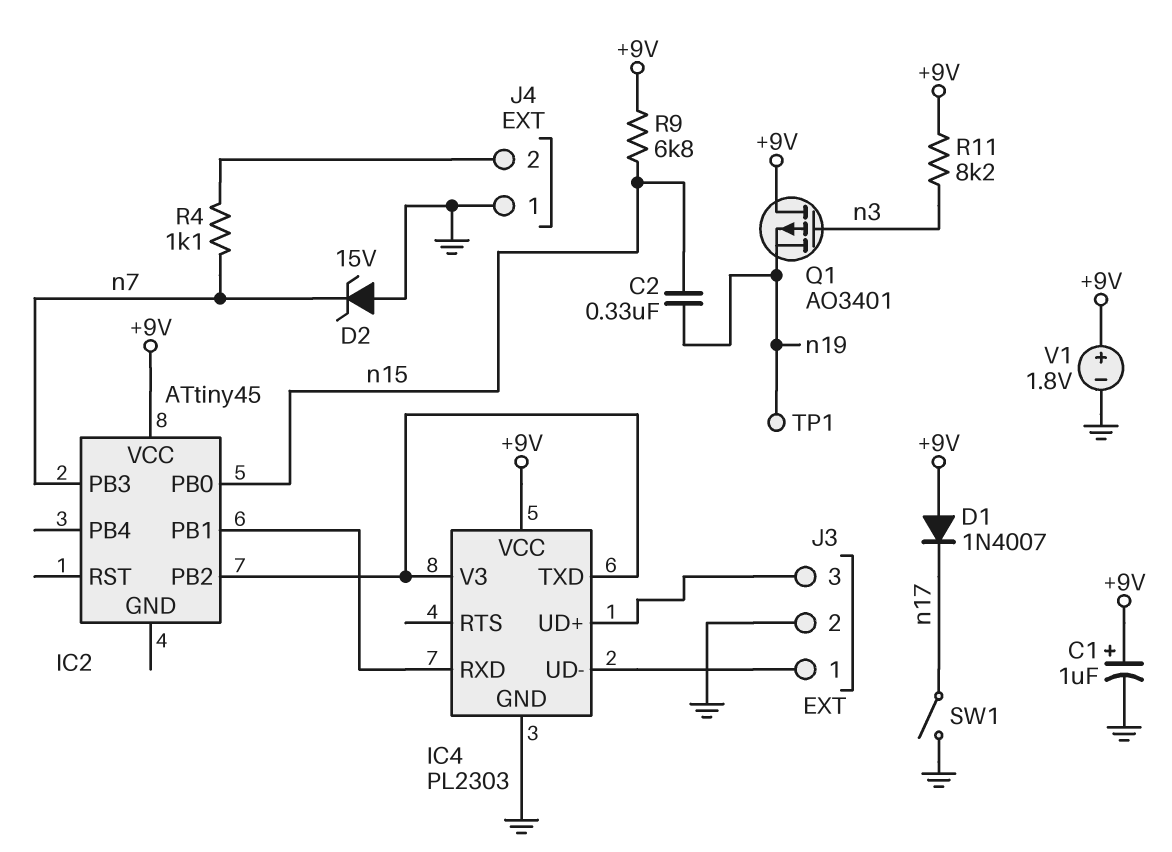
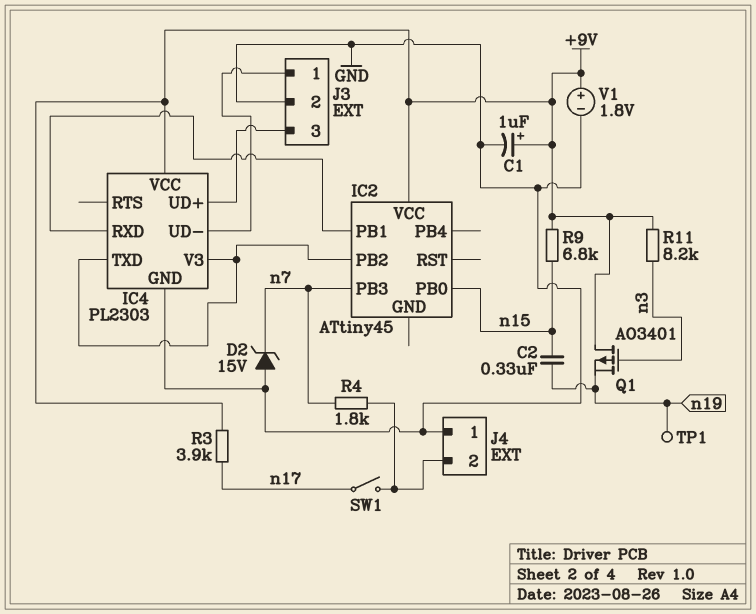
D1: diode 1N4007 (A +9V, K n17) -> none
R3: none -> 3.9k (+9V, n17)
R4: 1.1k (J4/2, n7) -> 1.8k (J4/2, n7)
SW1: switch (GND, n17) -> switch (J4/2, n17)

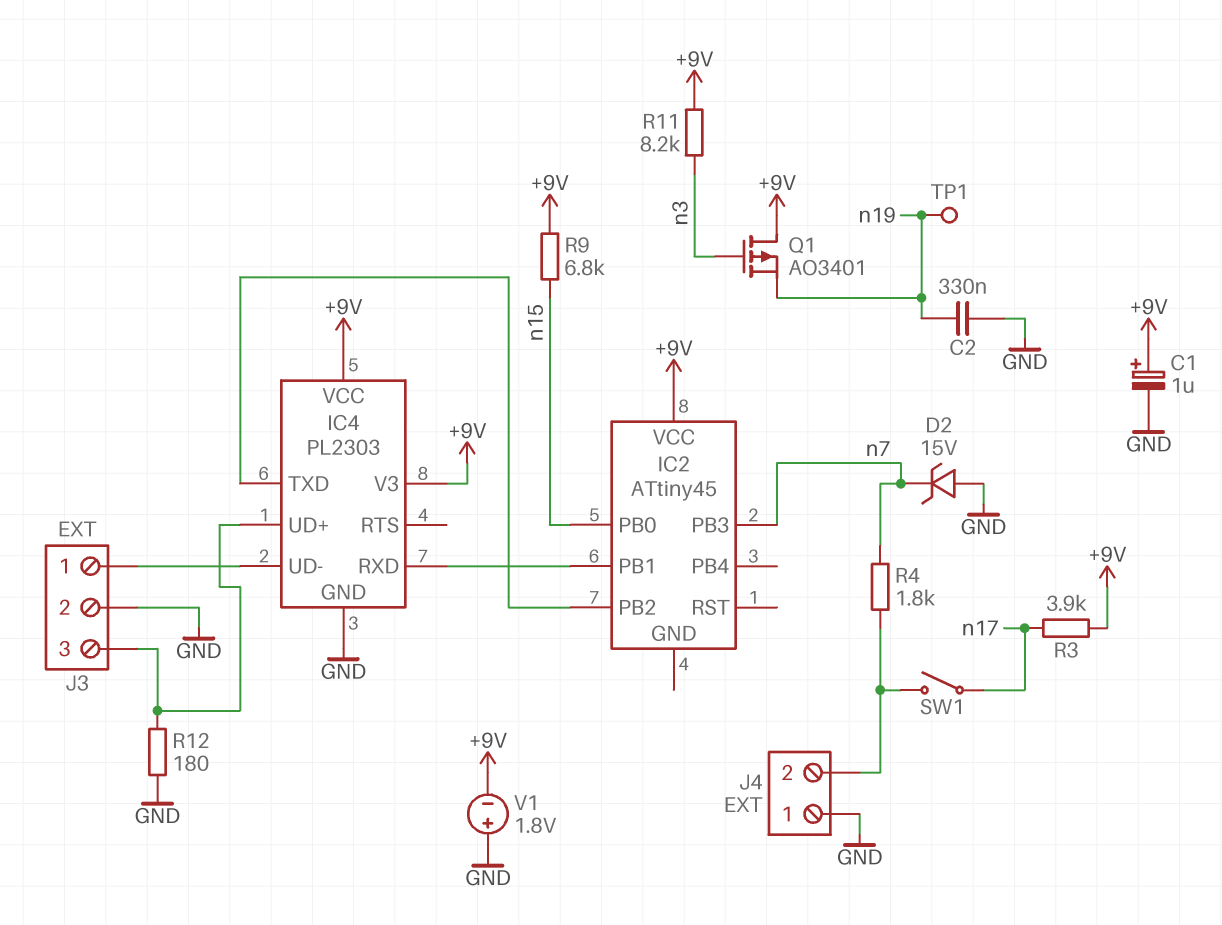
C2: 330nF (n15, n19) -> 330nF (GND, n19)
IC4 pin V3: IC2/PB2 -> +9V
R12: none -> 180 (GND, IC4/UD+)
V1: 1.8V (plus +9V, minus GND) -> 1.8V (plus GND, minus +9V)

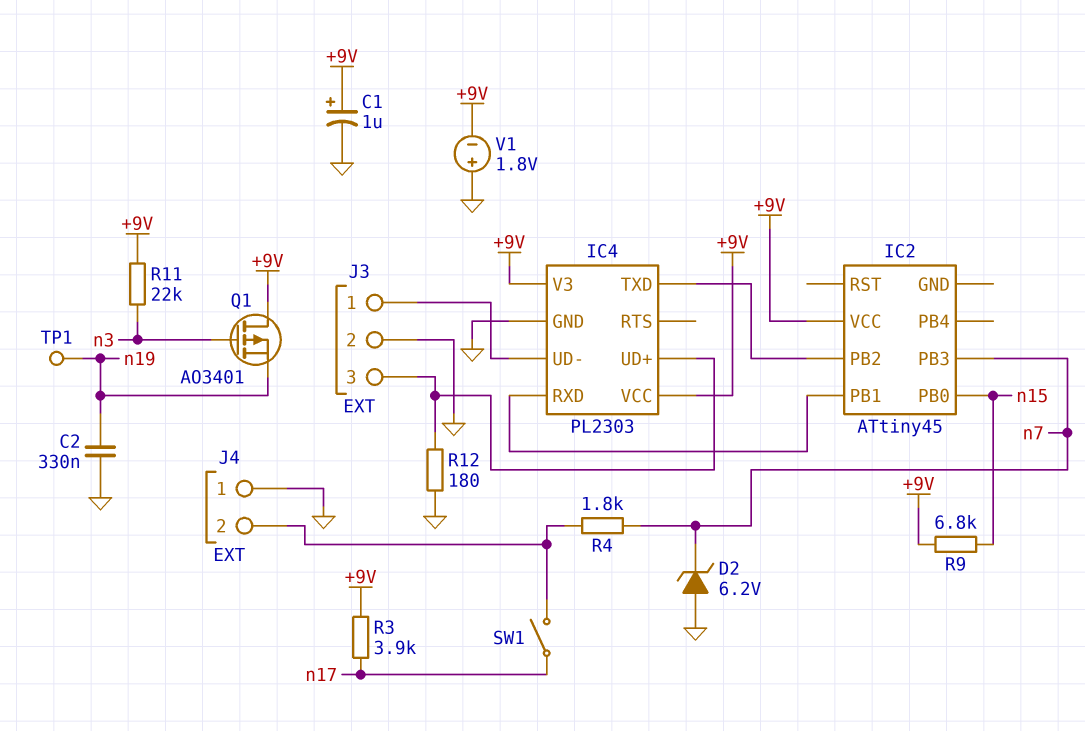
D2: zener 15V (A GND, K n7) -> zener 6.2V (A GND, K n7)
R11: 8.2k (+9V, n3) -> 22k (+9V, n3)

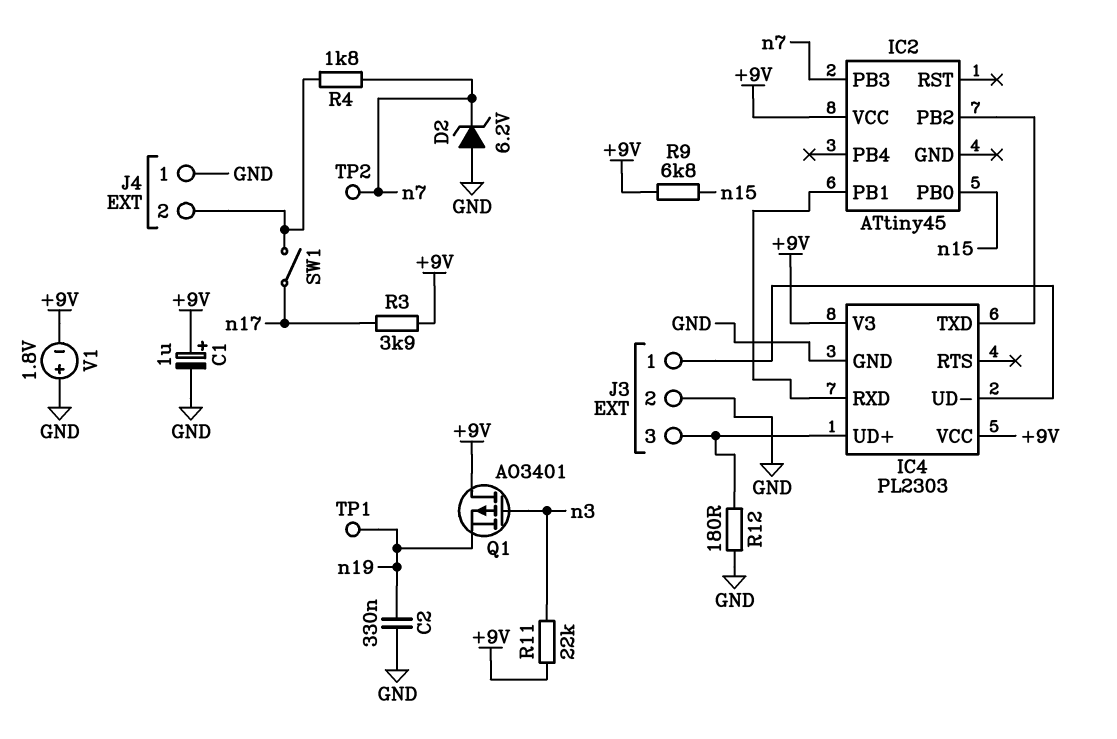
TP2: none -> test point (n7)

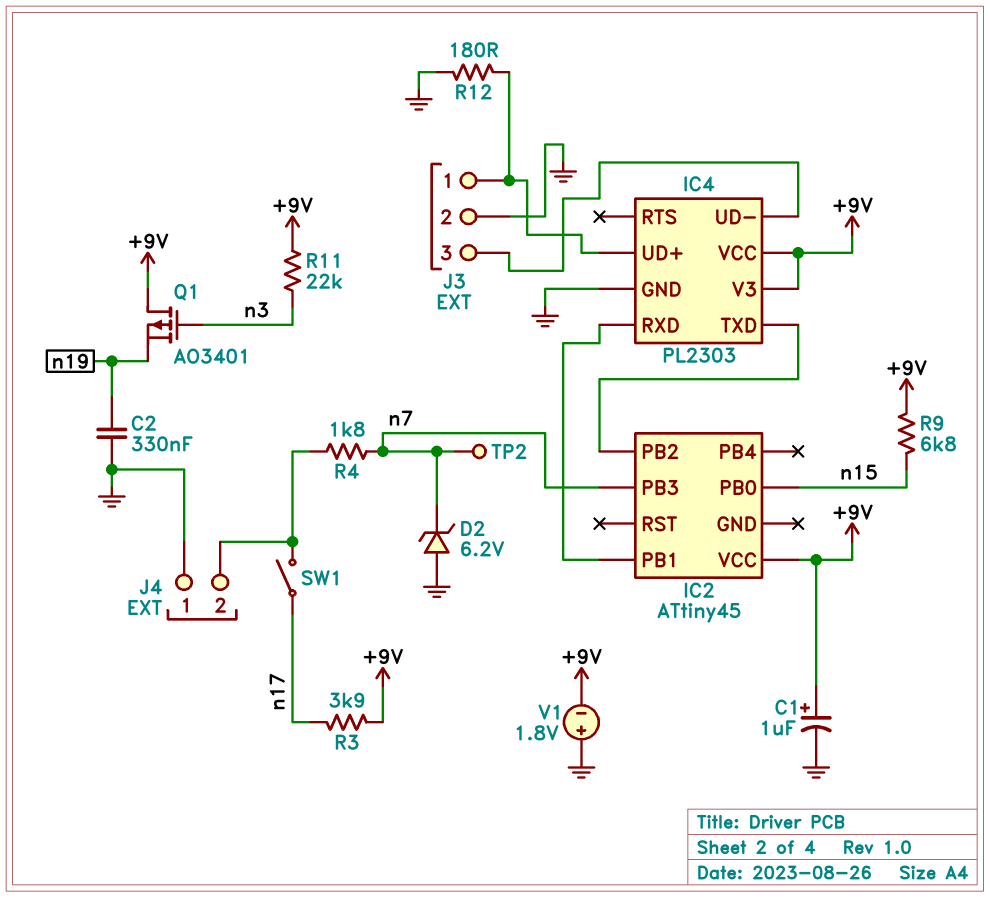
J3 pin 1: IC4/UD- -> IC4/UD+
J3 pin 3: IC4/UD+ -> IC4/UD-
TP1: test point (n19) -> none

